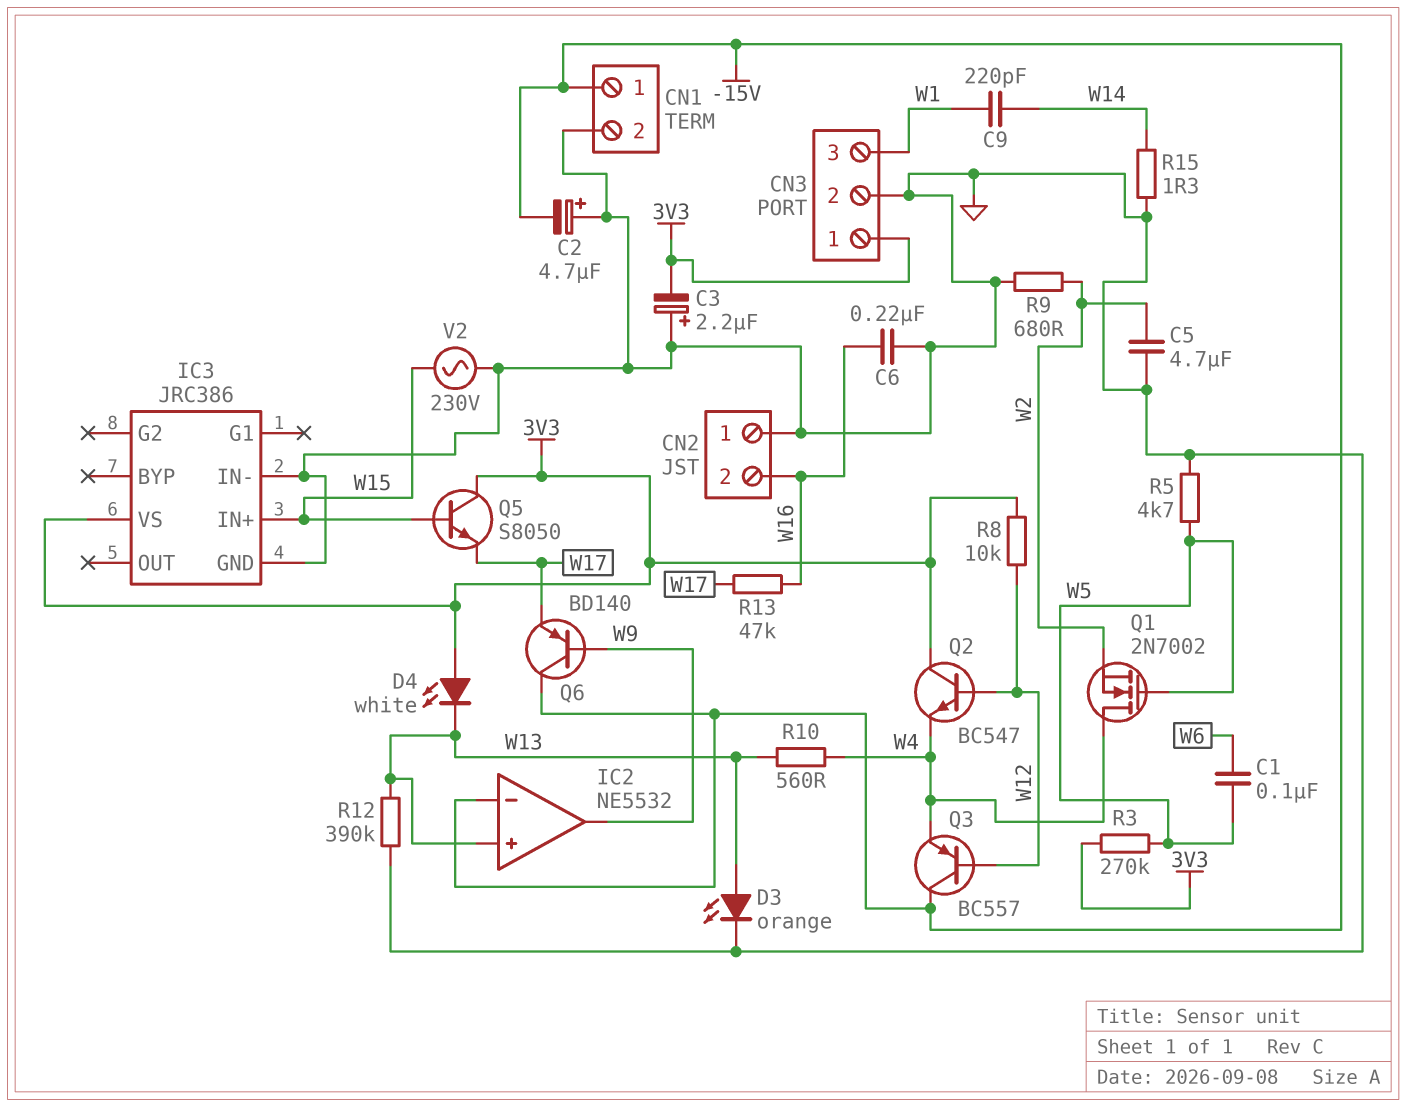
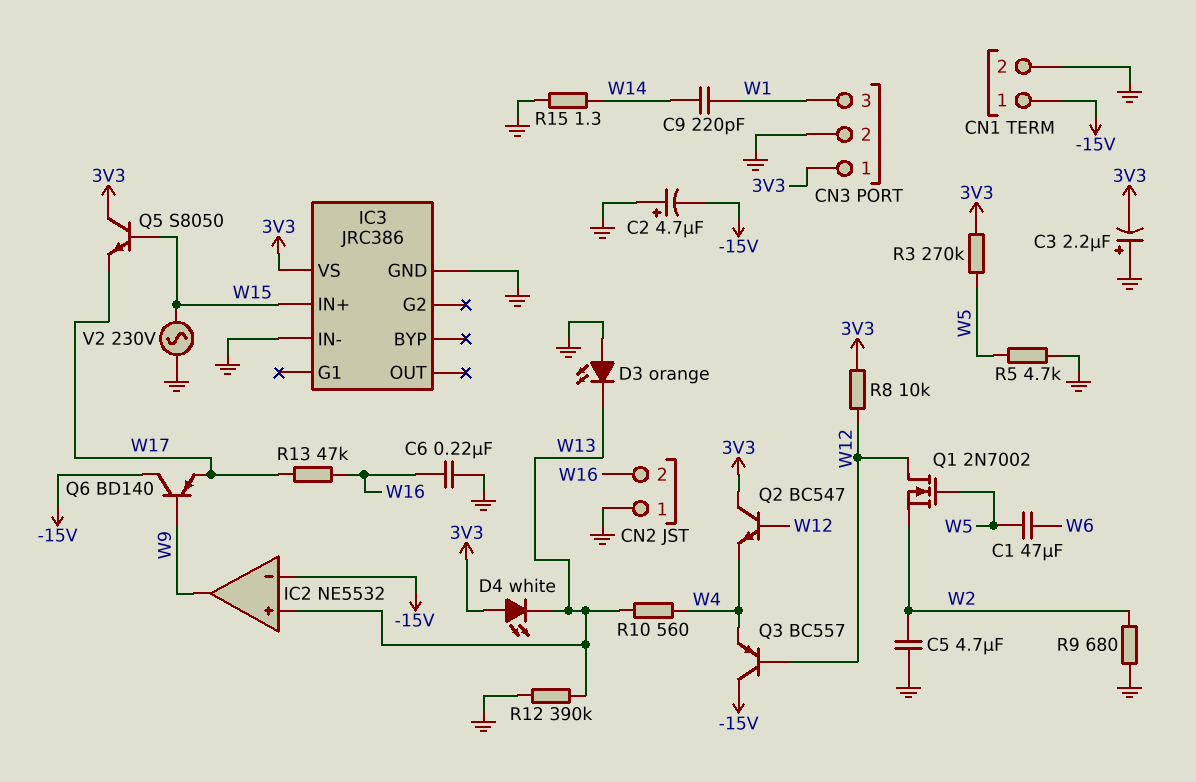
C1: 100nF (W5, W6) -> 47uF (W5, W6)
D3: LED orange (A W13, K GND) -> LED orange (A GND, K W13)
Q1: NMOS 2N7002 (G W5, D W4, S W2) -> NMOS 2N7002 (G W5, D W12, S W2)

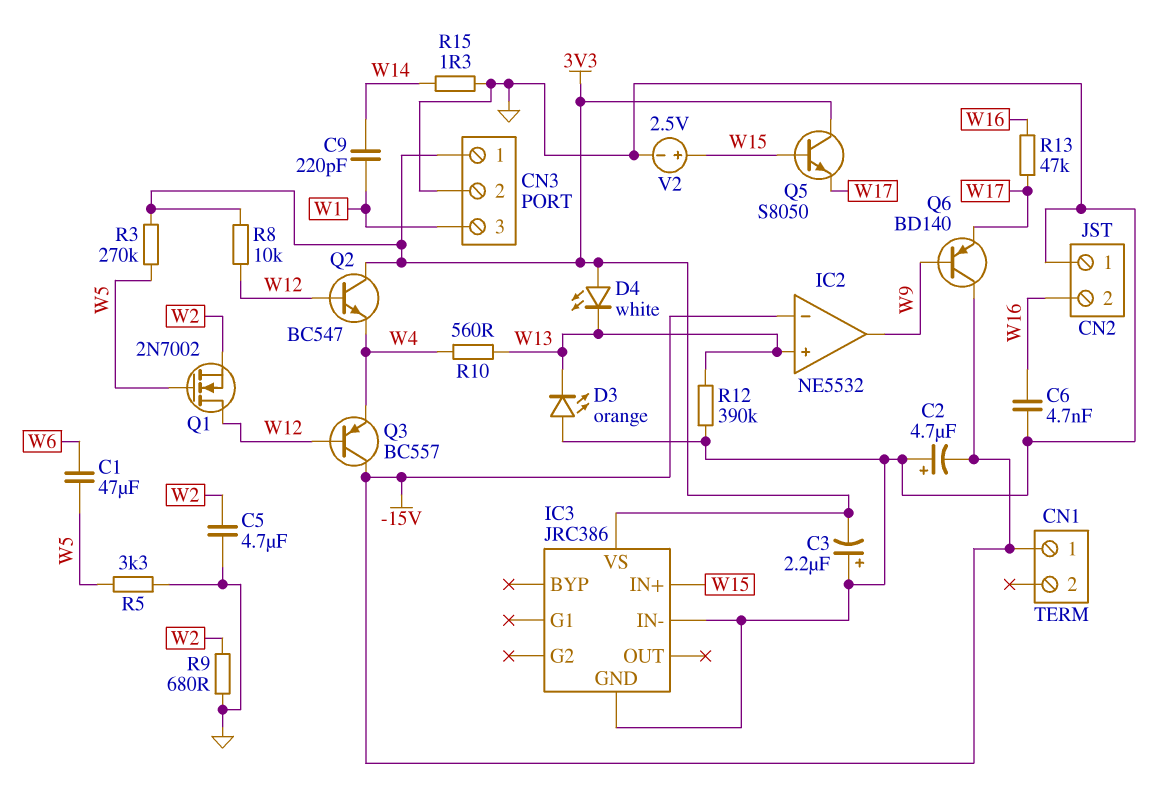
C6: 220nF (GND, W16) -> 4.7nF (GND, W16)
CN1 pin 2: GND -> none
R5: 4.7k (GND, W5) -> 3.3k (GND, W5)
V2: AC 230V (GND, W15) -> 2.5V (plus W15, minus GND)

